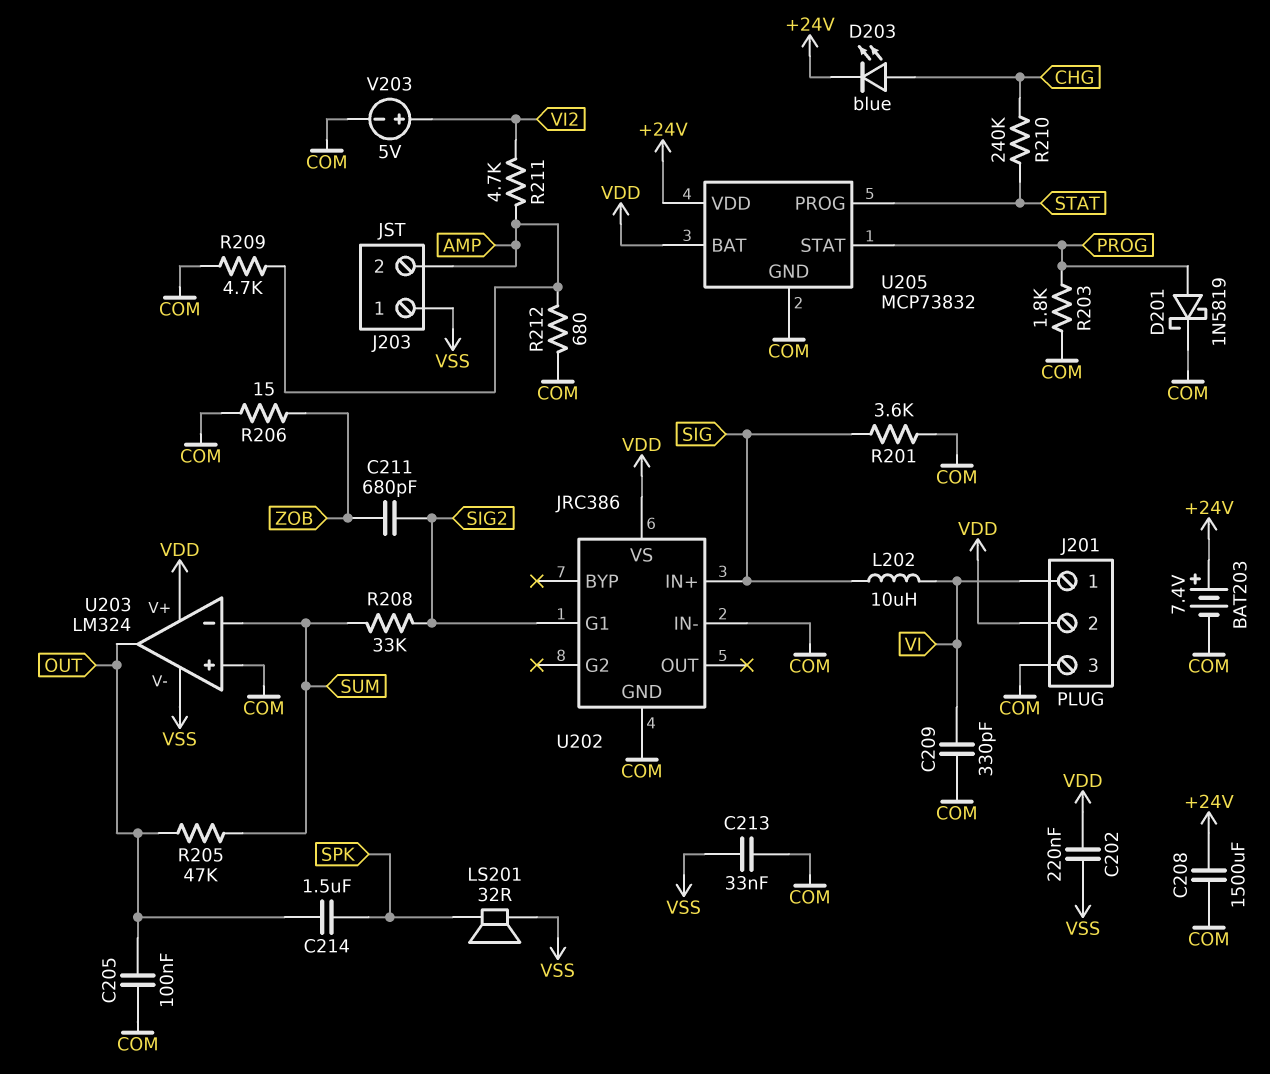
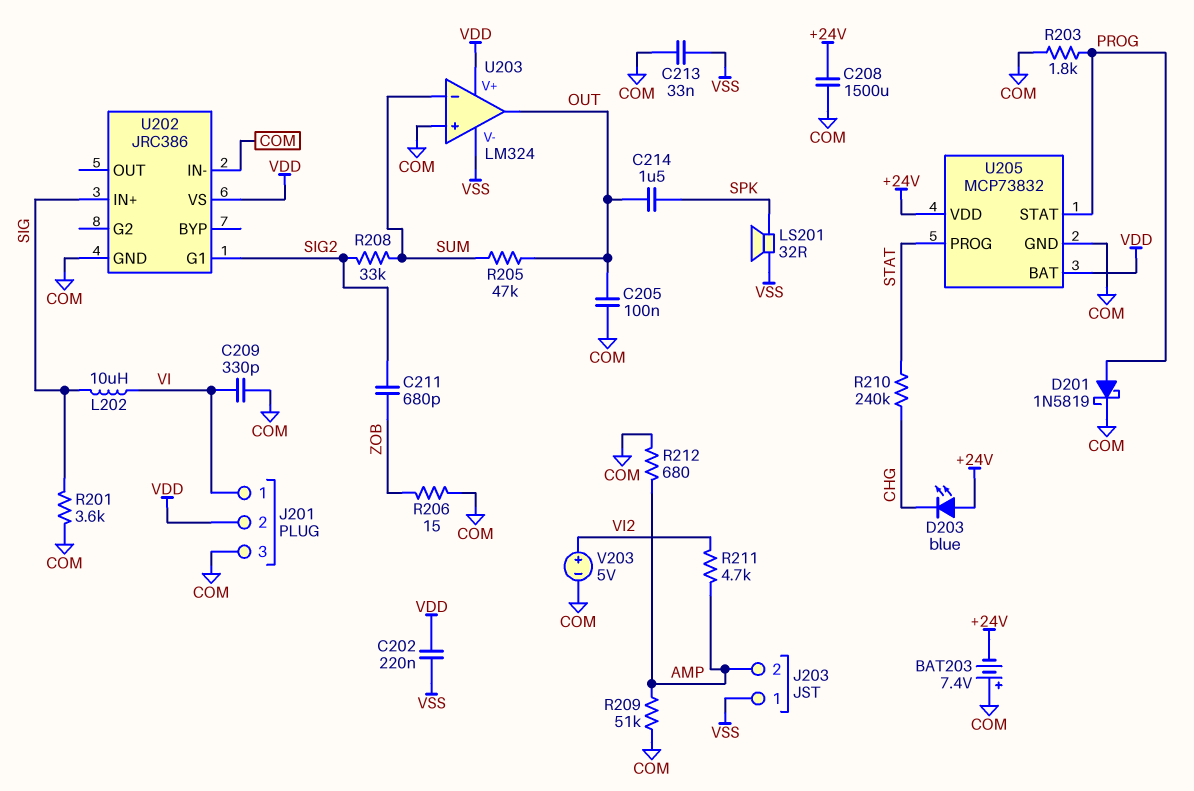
BAT203: 7.4V (plus +24V, minus COM) -> 7.4V (plus COM, minus +24V)
D203: LED blue (A CHG, K +24V) -> LED blue (A +24V, K CHG)
R209: 4.7k (AMP, COM) -> 51k (AMP, COM)

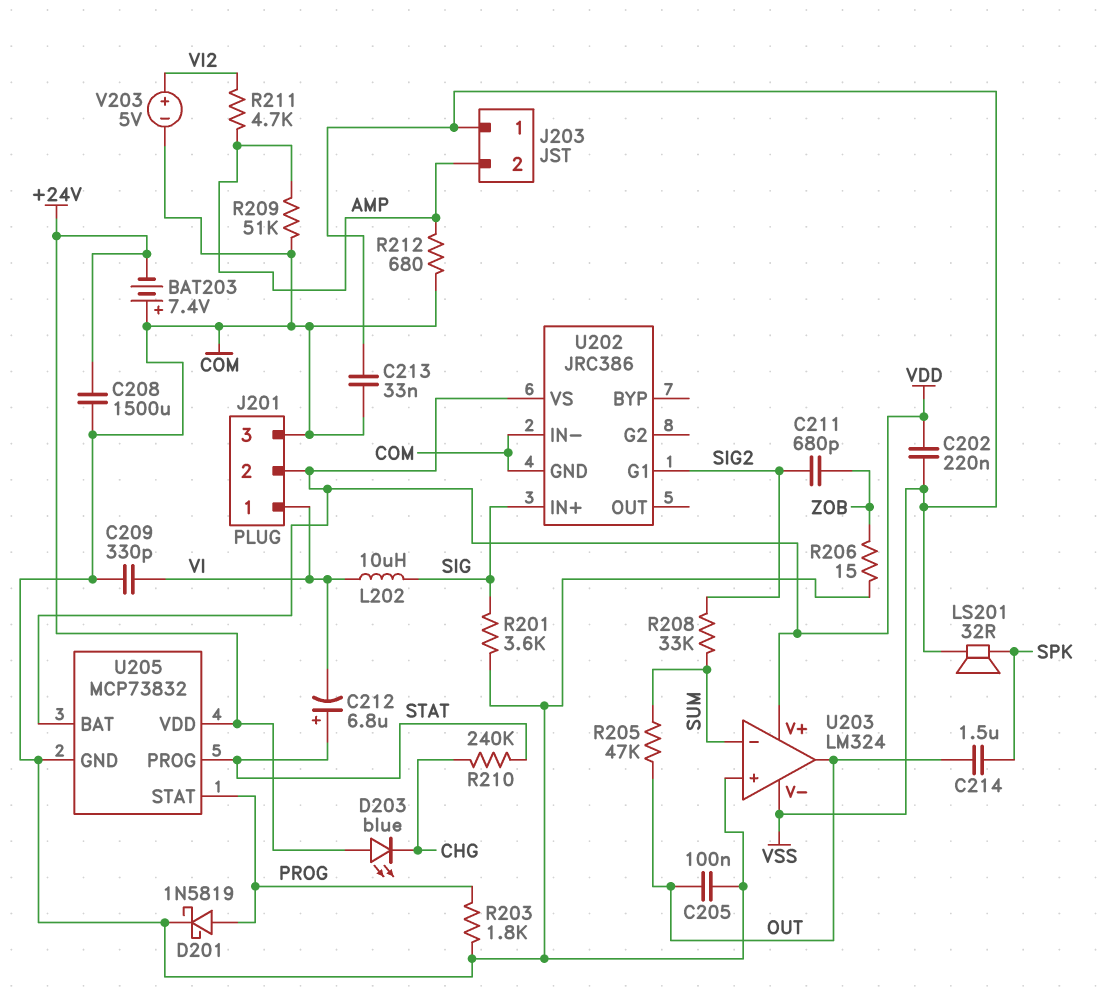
C212: none -> 6.8uF (plus STAT, minus VI)

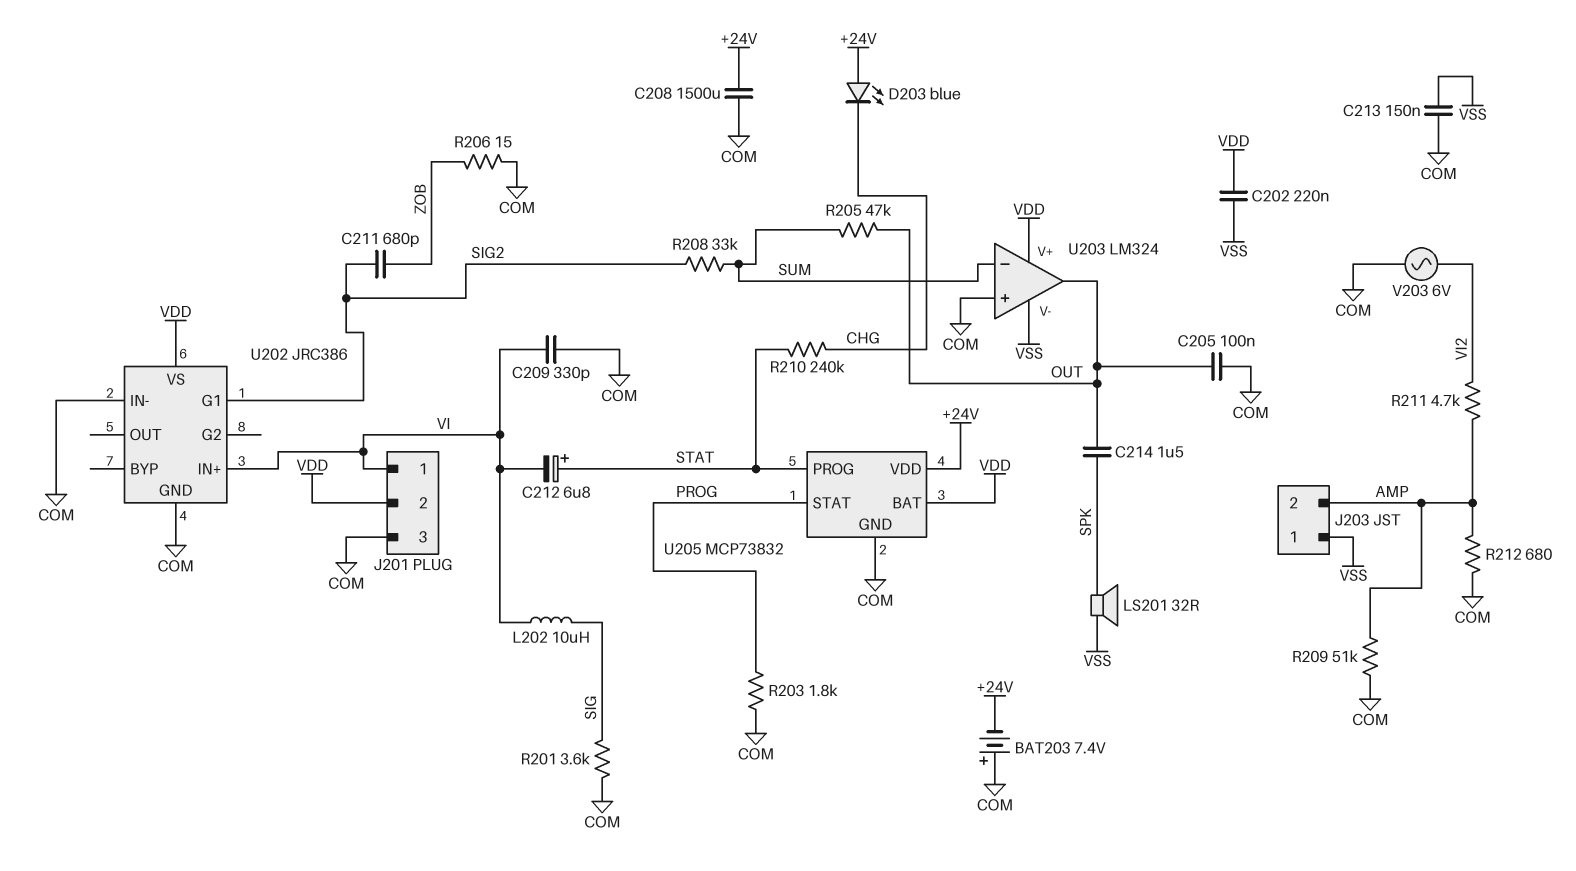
C213: 33nF (COM, VSS) -> 150nF (COM, VSS)
D201: schottky 1N5819 (A PROG, K COM) -> none
U202 pin IN+: SIG -> VI
V203: 5V (plus VI2, minus COM) -> AC 6V (COM, VI2)

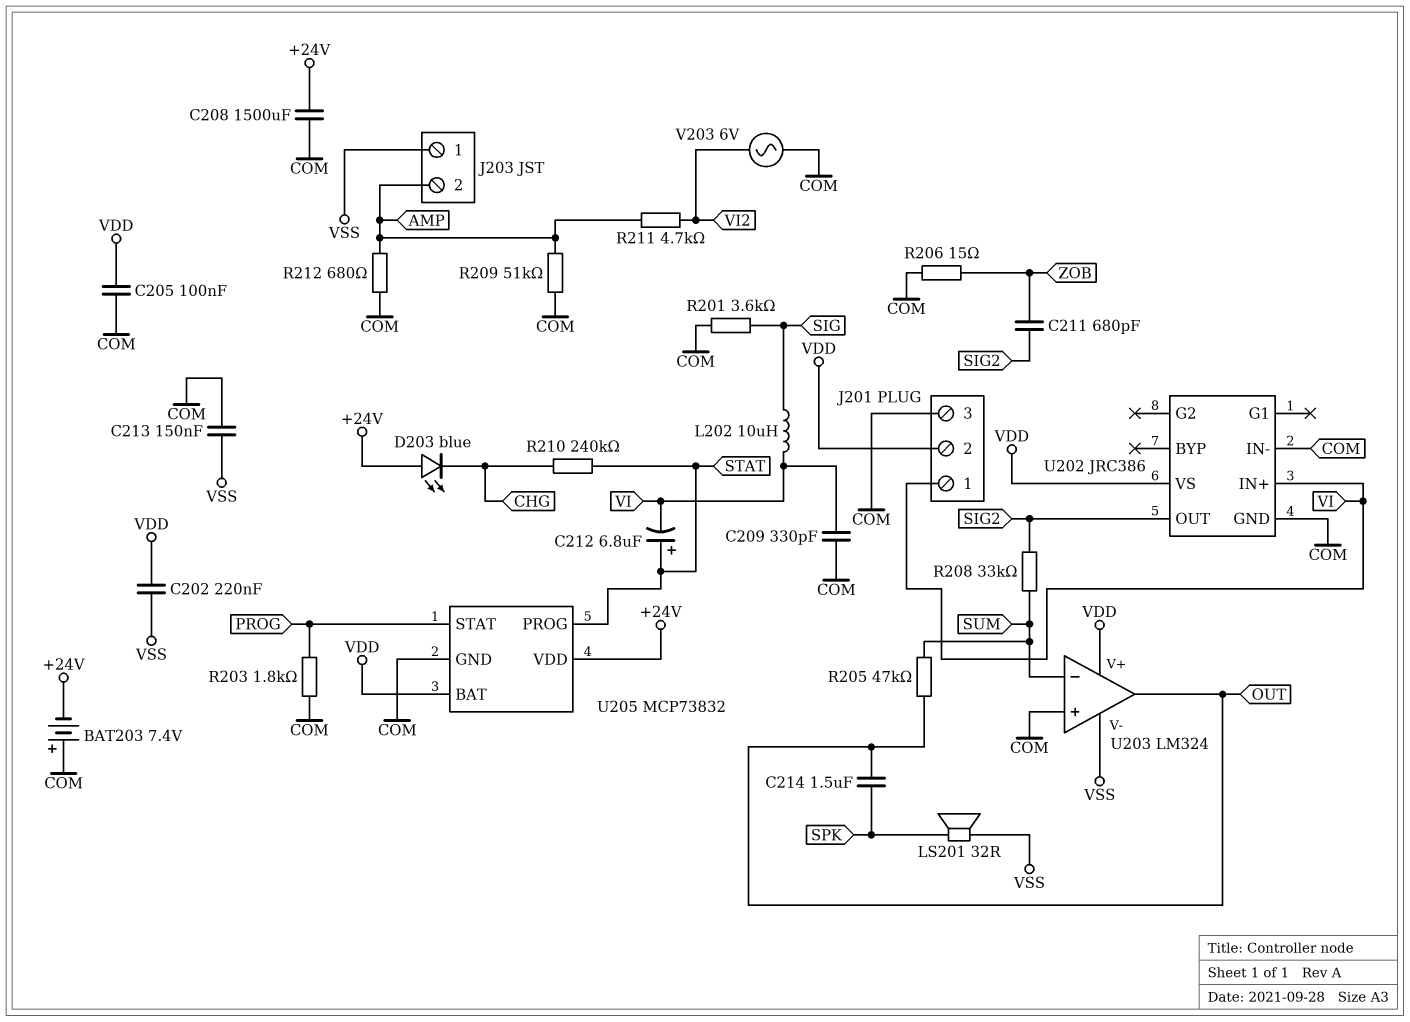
C205: 100nF (COM, OUT) -> 100nF (COM, VDD)
U202 pin G1: SIG2 -> none
U202 pin OUT: none -> SIG2

